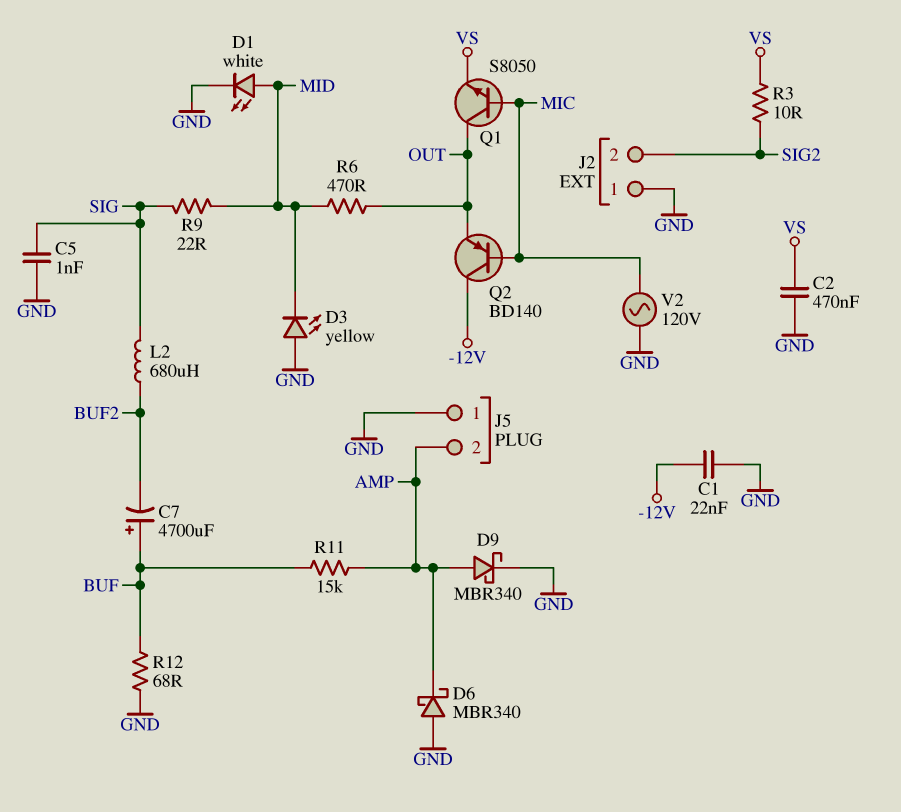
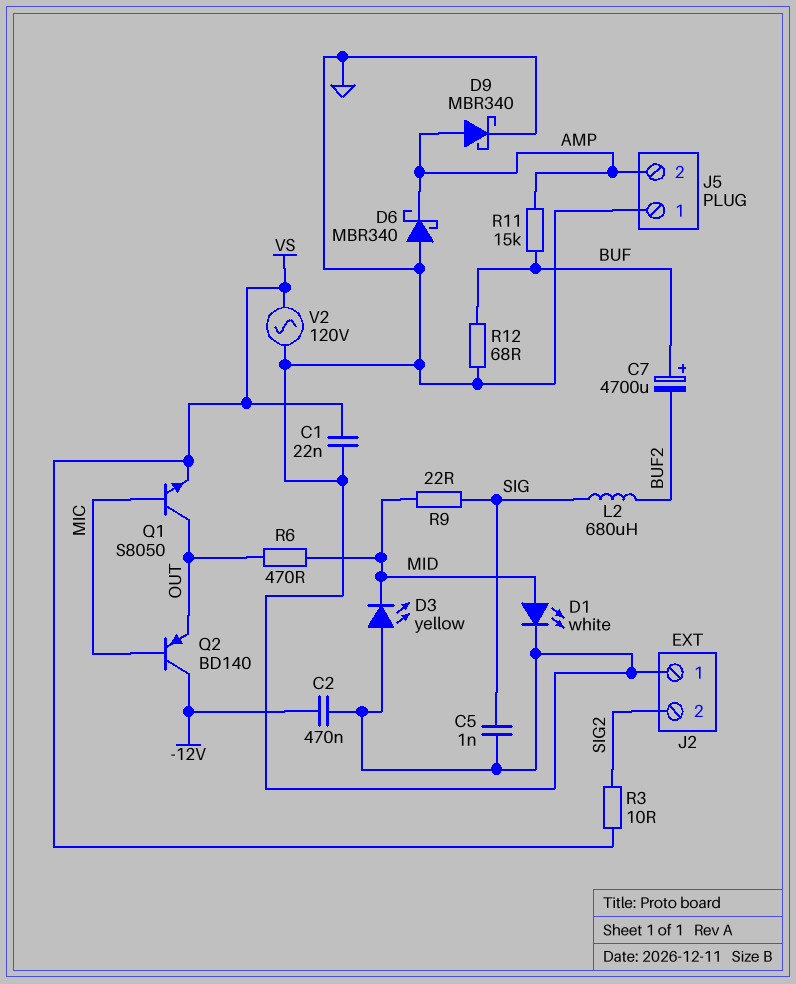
C1: 22nF (-12V, GND) -> 22nF (GND, VS)
C2: 470nF (GND, VS) -> 470nF (-12V, GND)
V2: AC 120V (GND, MIC) -> AC 120V (GND, VS)

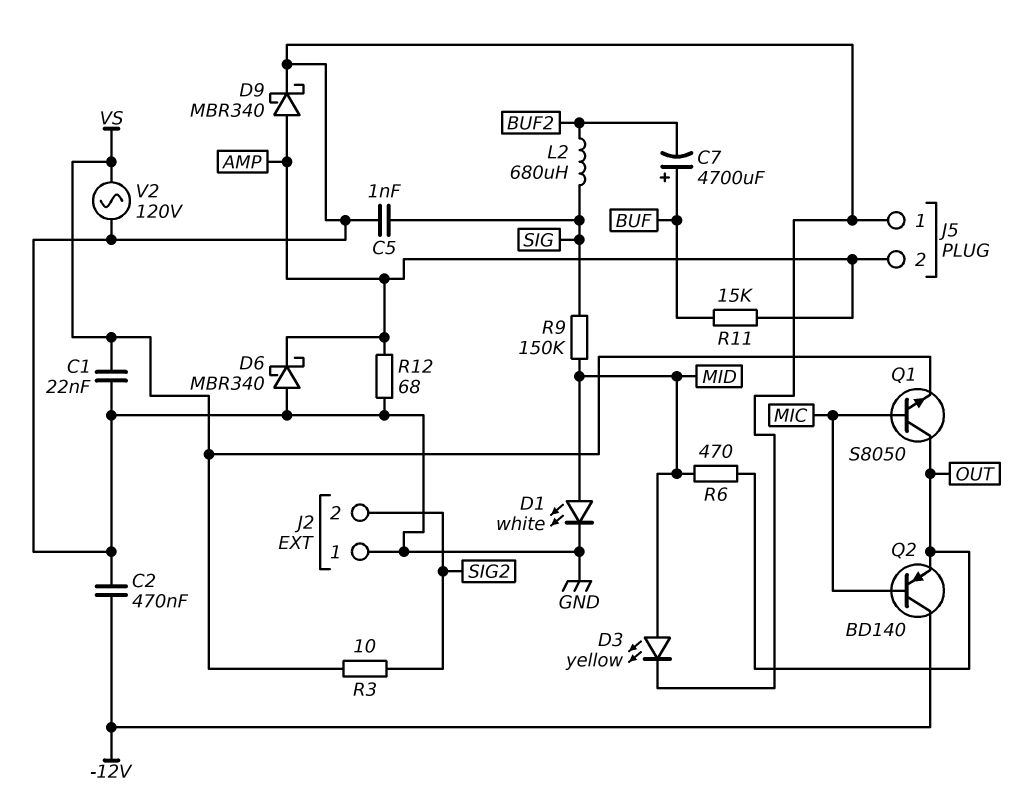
D3: LED yellow (A GND, K MID) -> LED yellow (A MID, K GND)
R9: 22 (MID, SIG) -> 150k (MID, SIG)
R12: 68 (BUF, GND) -> 68 (AMP, GND)

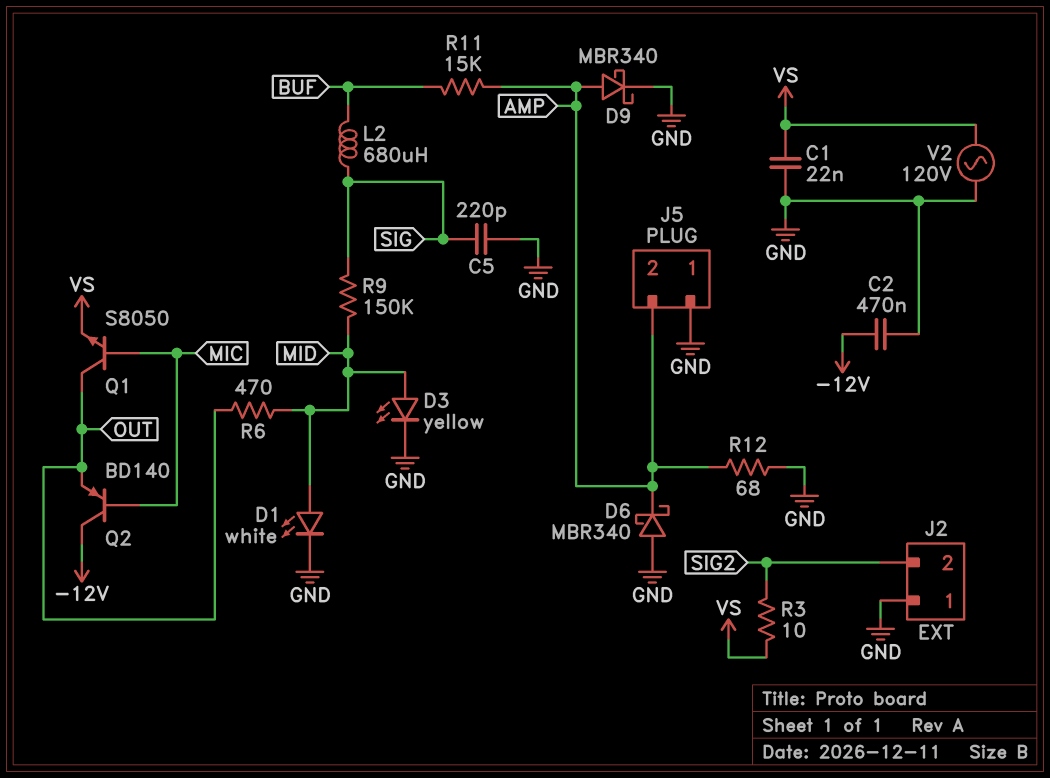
C5: 1nF (GND, SIG) -> 220pF (GND, SIG)
C7: 4700uF (plus BUF, minus BUF2) -> none
L2: 680uH (BUF2, SIG) -> 680uH (BUF, SIG)

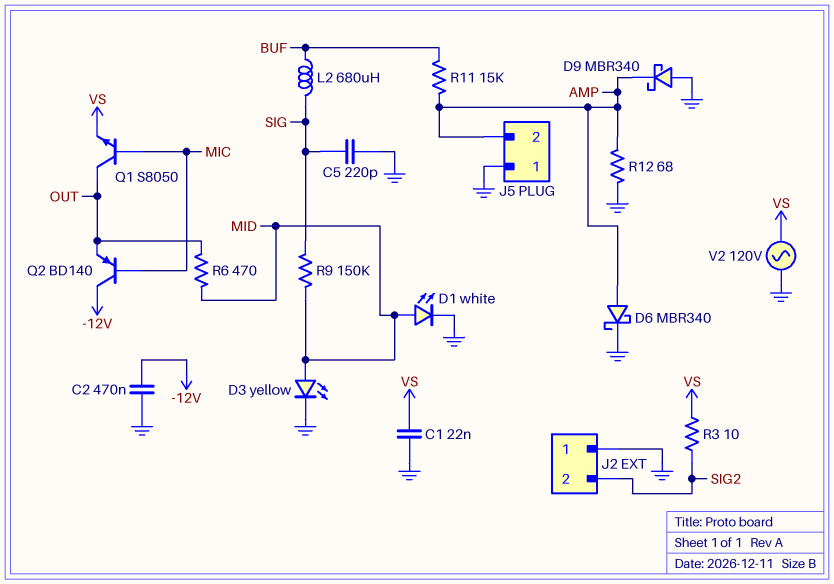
D6: schottky MBR340 (A GND, K AMP) -> schottky MBR340 (A AMP, K GND)
D9: schottky MBR340 (A AMP, K GND) -> schottky MBR340 (A GND, K AMP)

